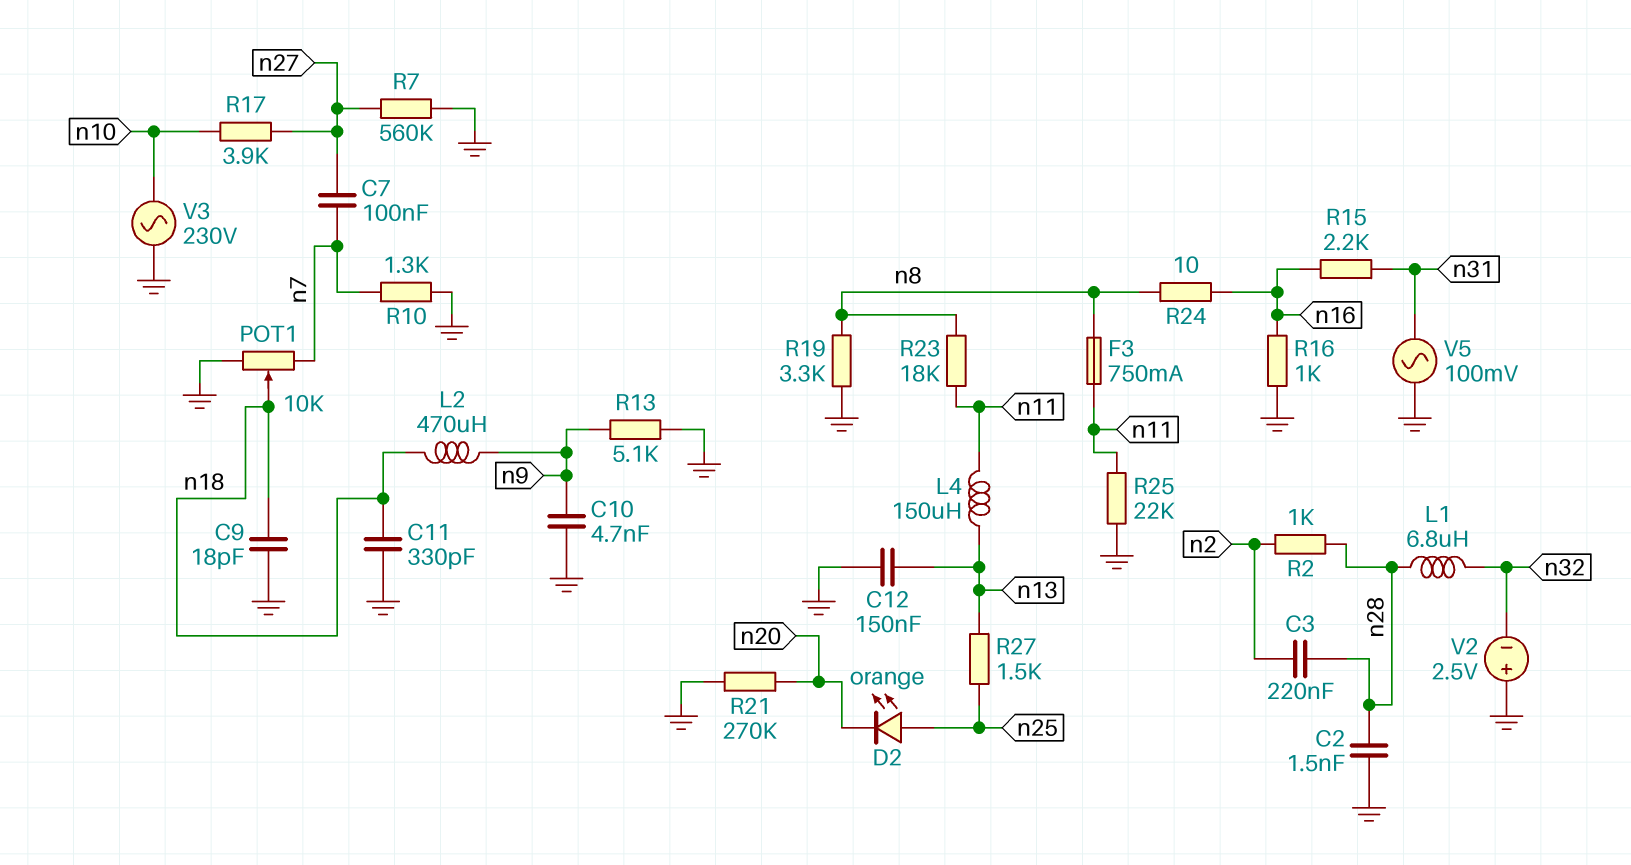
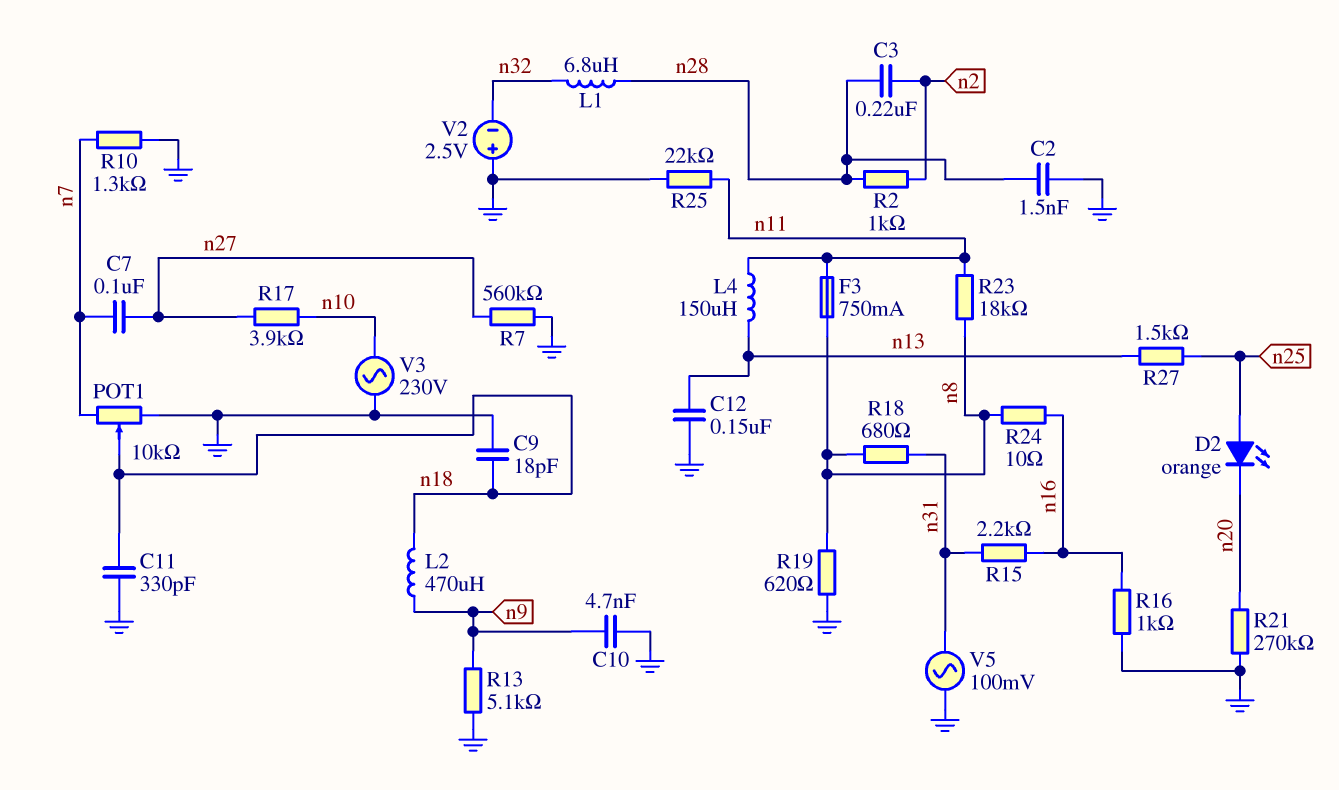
R18: none -> 680 (n8, n31)
R19: 3.3k (GND, n8) -> 620 (GND, n8)

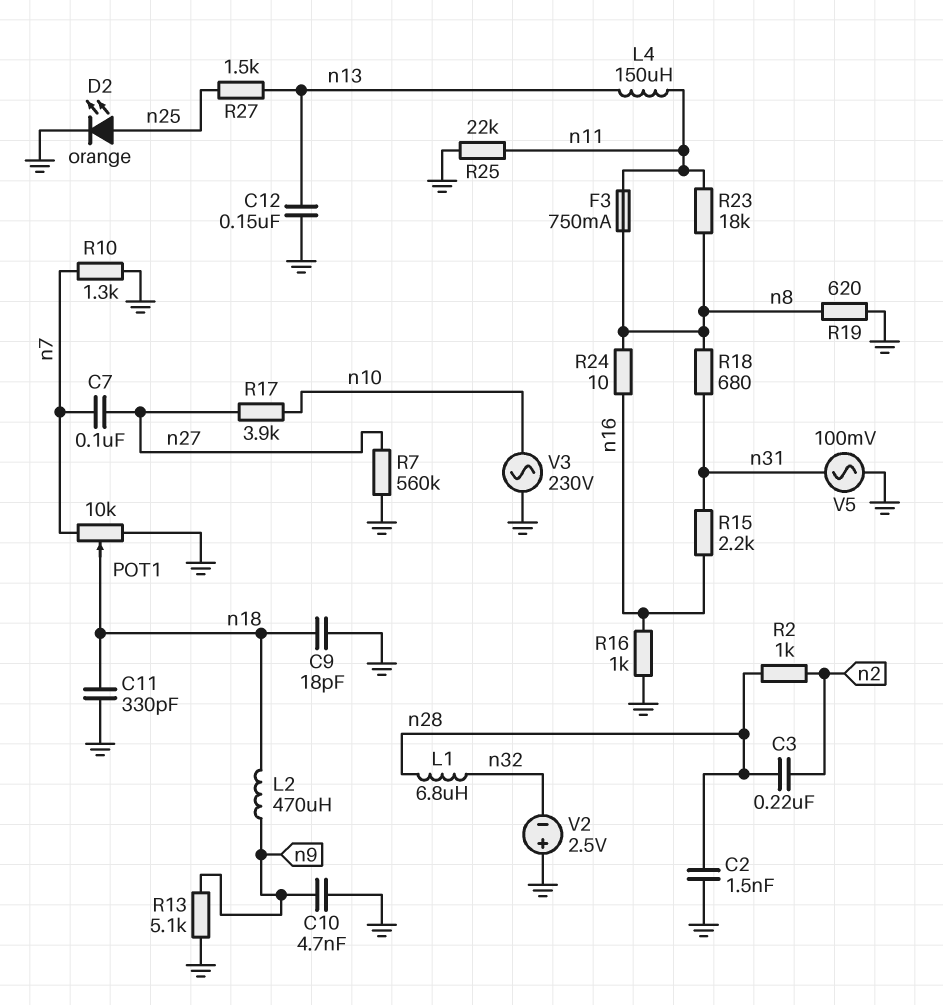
D2: LED orange (A n25, K n20) -> LED orange (A n25, K GND)
R21: 270k (GND, n20) -> none

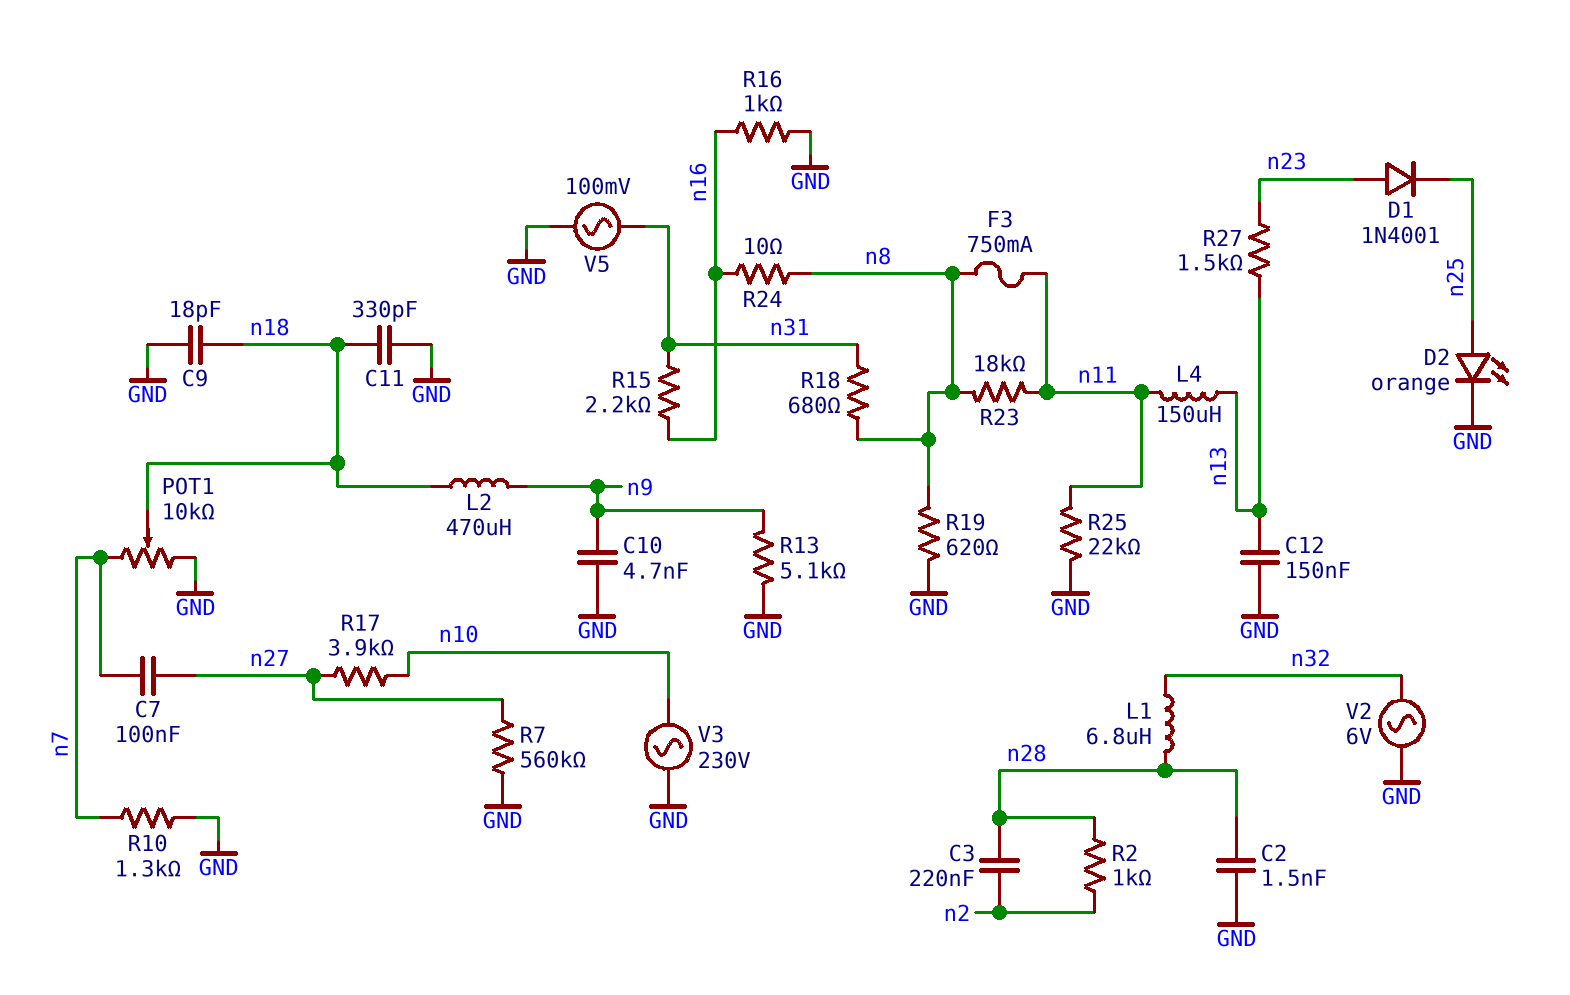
D1: none -> diode 1N4001 (A n23, K n25)
R27: 1.5k (n13, n25) -> 1.5k (n13, n23)
V2: 2.5V (plus GND, minus n32) -> AC 6V (GND, n32)

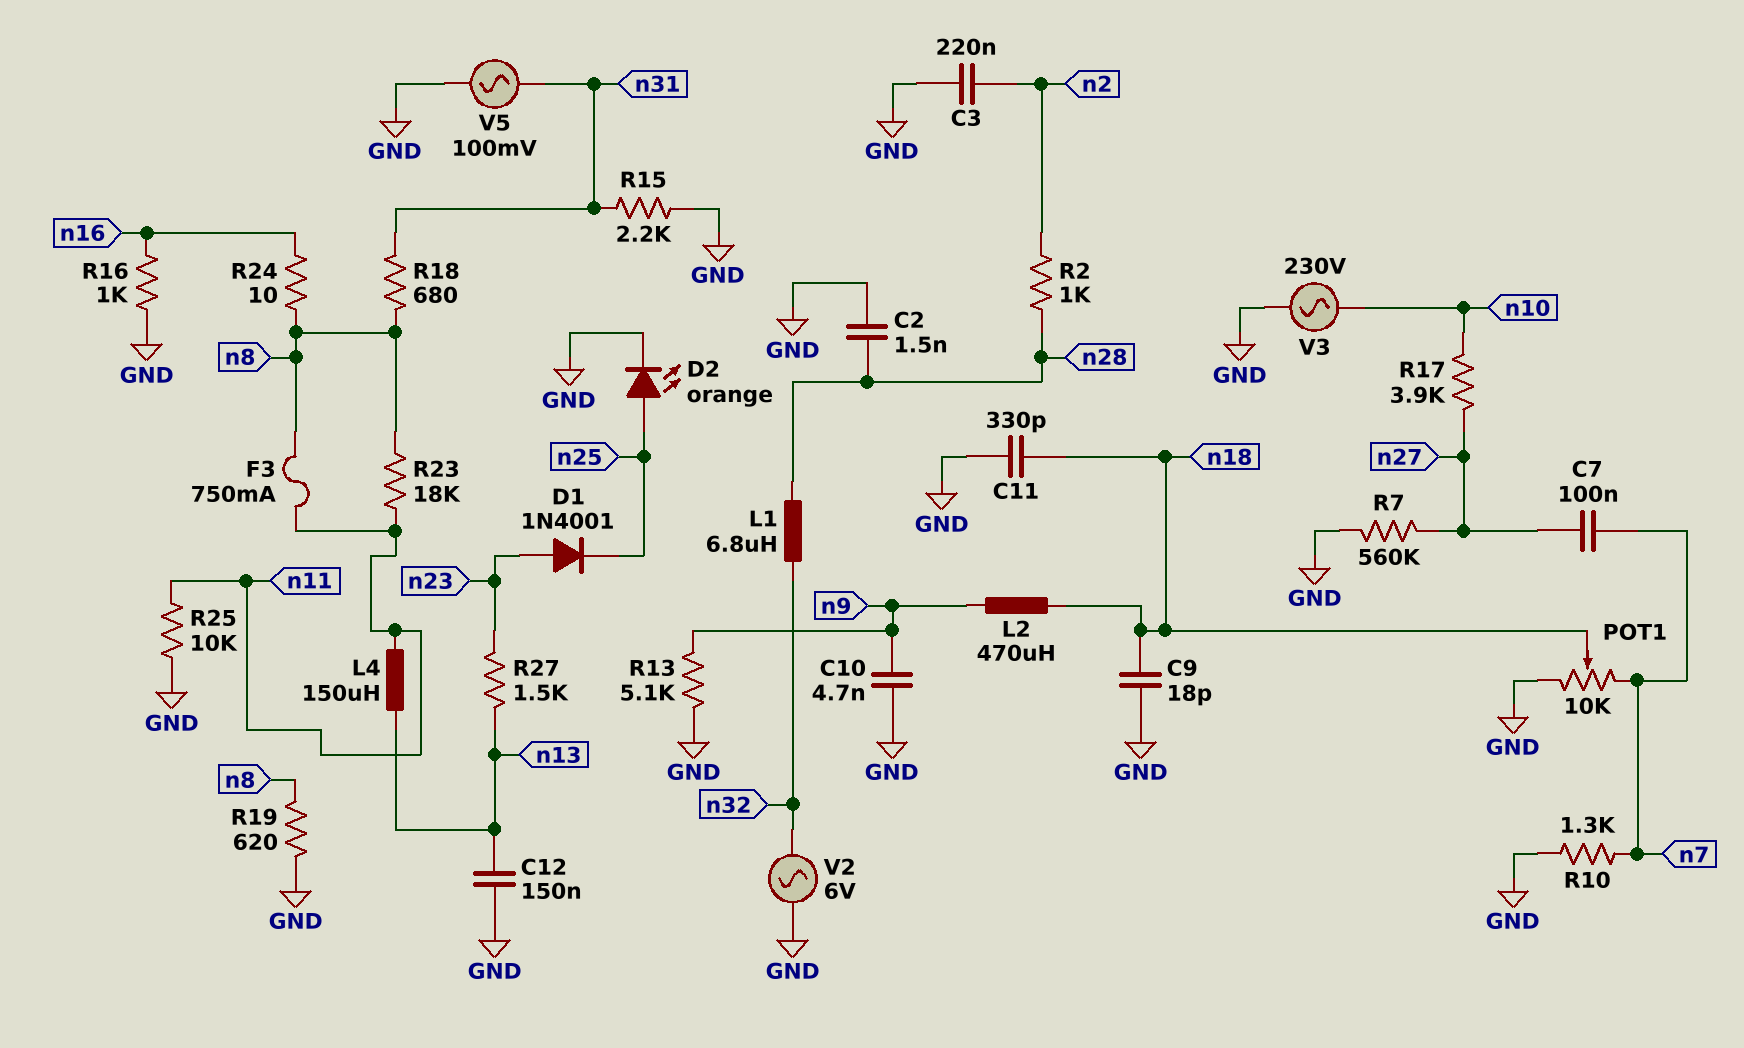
C3: 220nF (n2, n28) -> 220nF (GND, n2)
R15: 2.2k (n16, n31) -> 2.2k (GND, n31)
R25: 22k (GND, n11) -> 10k (GND, n11)

